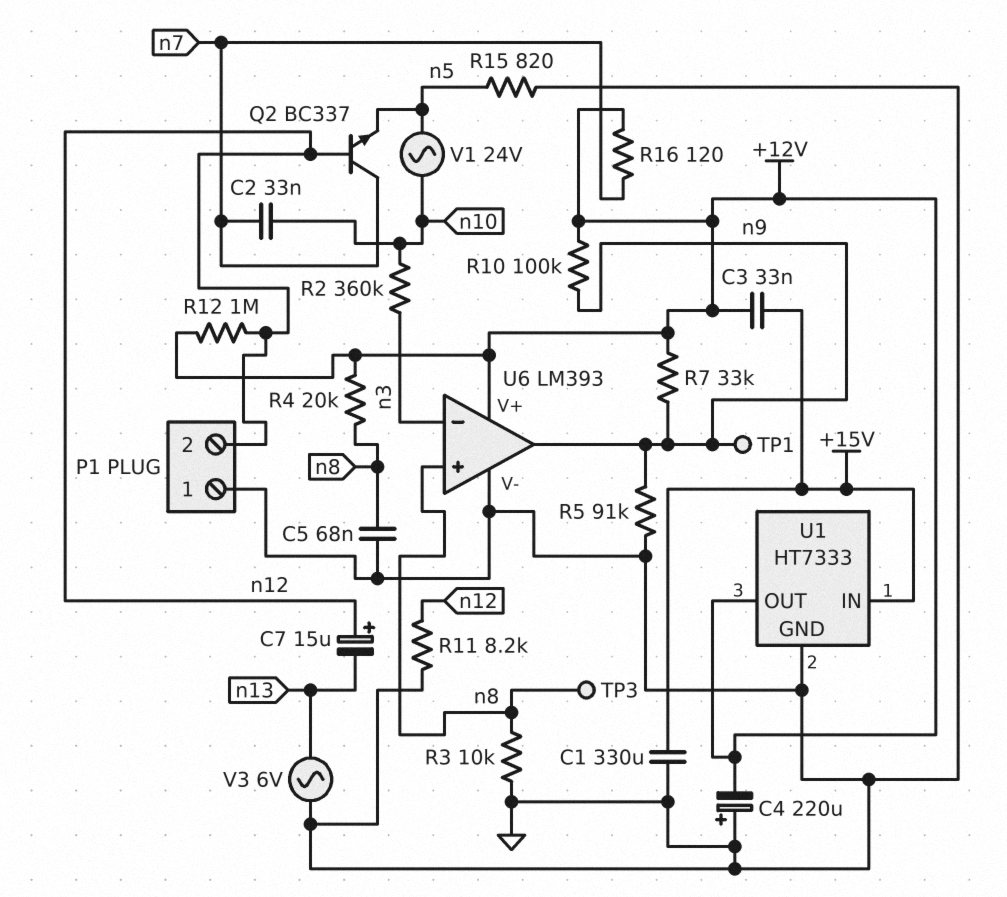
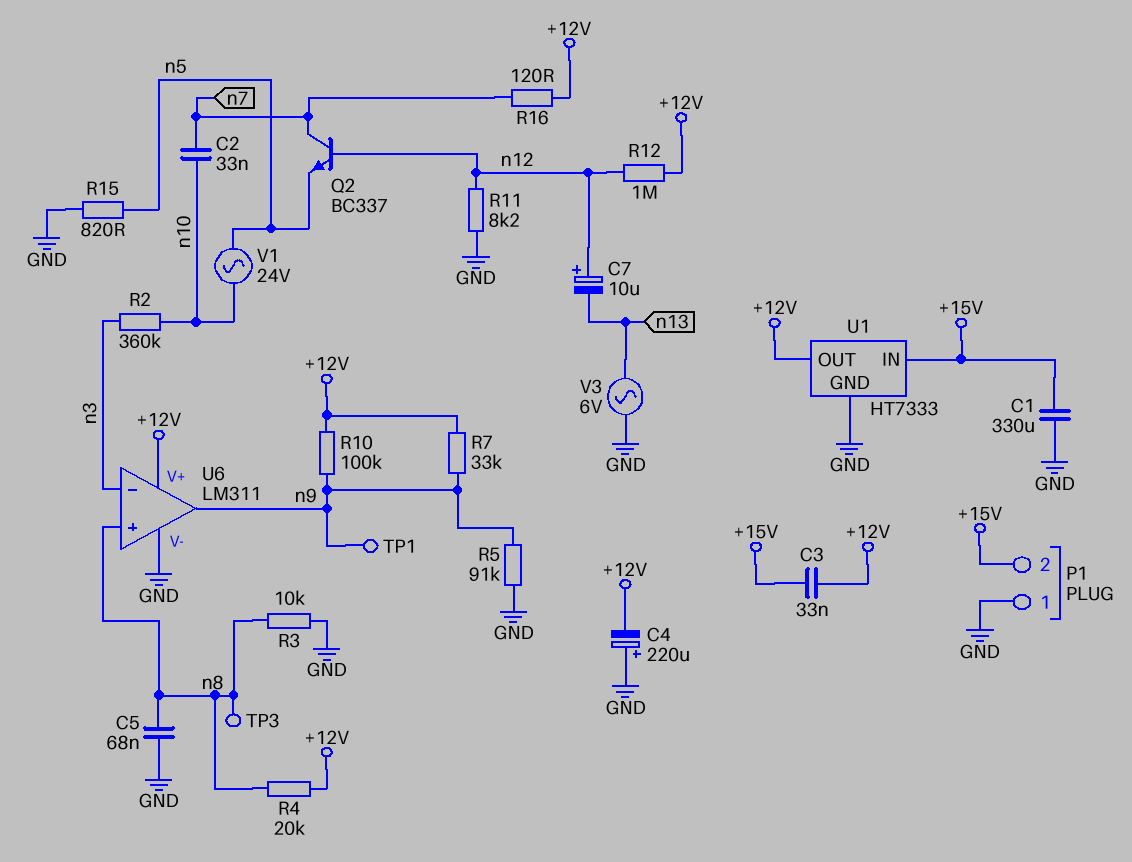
C7: 15uF (plus n12, minus n13) -> 10uF (plus n12, minus n13)
P1 pin 2: n12 -> +15V
U6: LM393 -> LM311

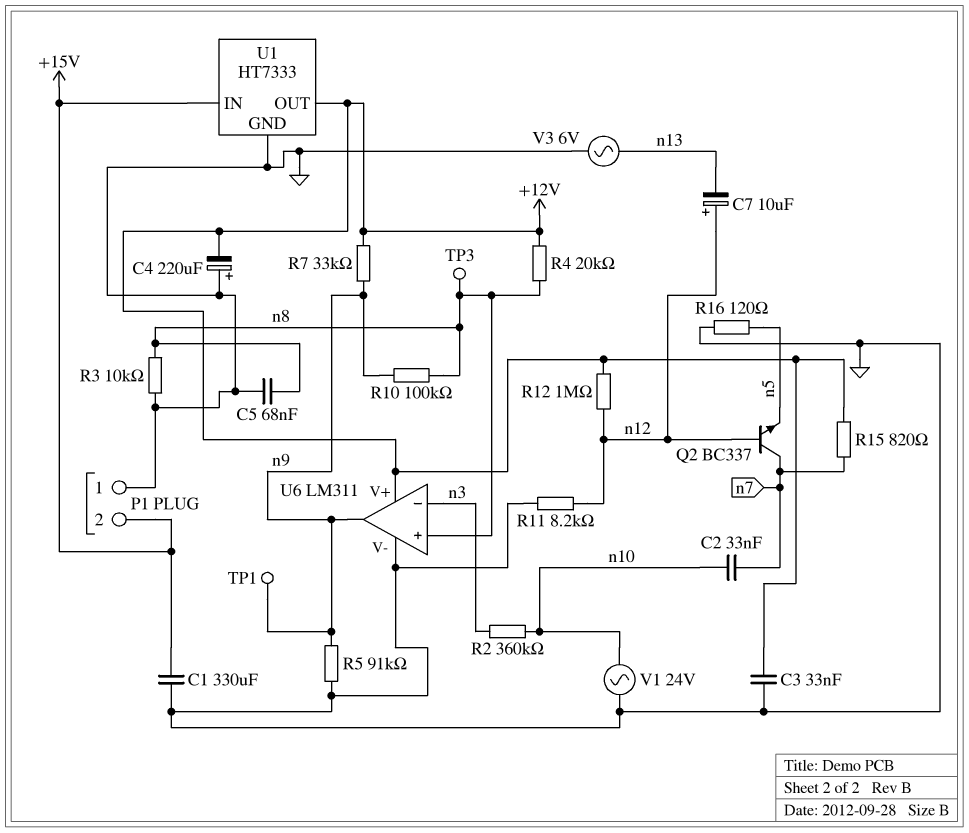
C3: 33nF (+12V, +15V) -> 33nF (+12V, GND)
R10: 100k (+12V, n9) -> 100k (n8, n9)
R15: 820 (GND, n5) -> 820 (+12V, n7)
R16: 120 (+12V, n7) -> 120 (GND, n5)
V1: AC 24V (n5, n10) -> AC 24V (GND, n10)

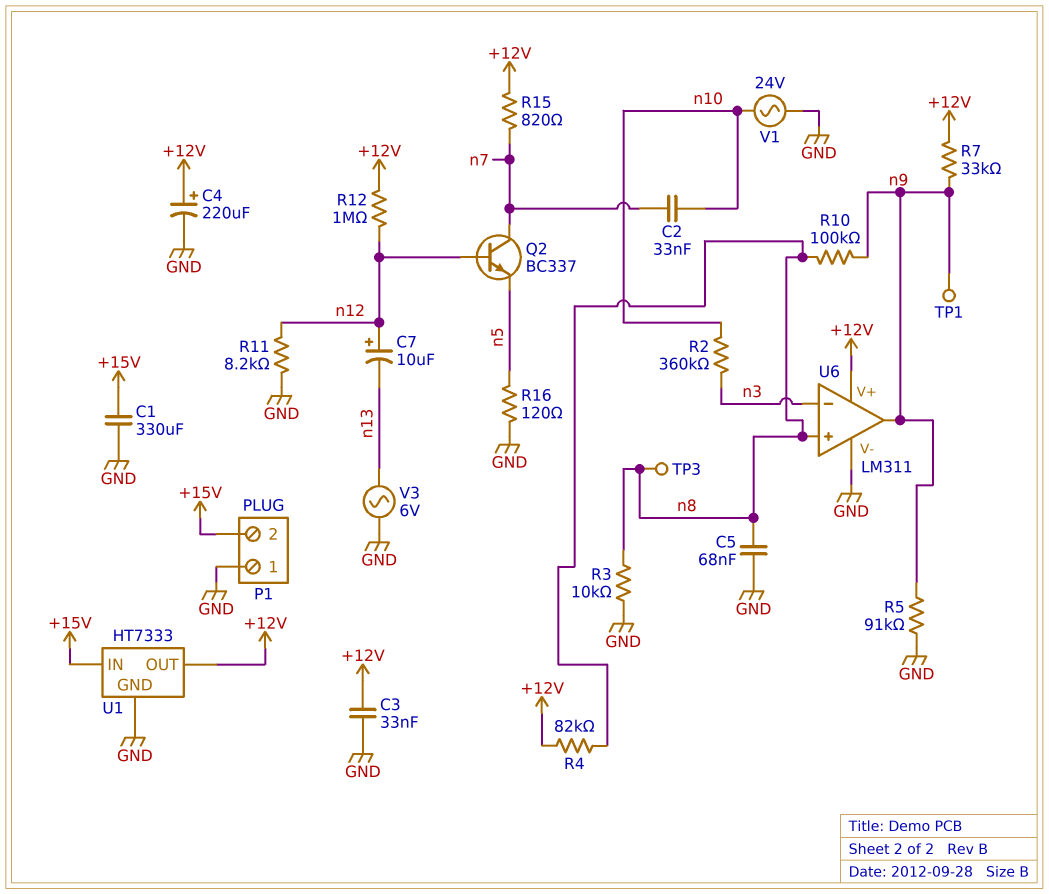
C4: 220uF (plus GND, minus +12V) -> 220uF (plus +12V, minus GND)
R4: 20k (+12V, n8) -> 82k (+12V, n8)

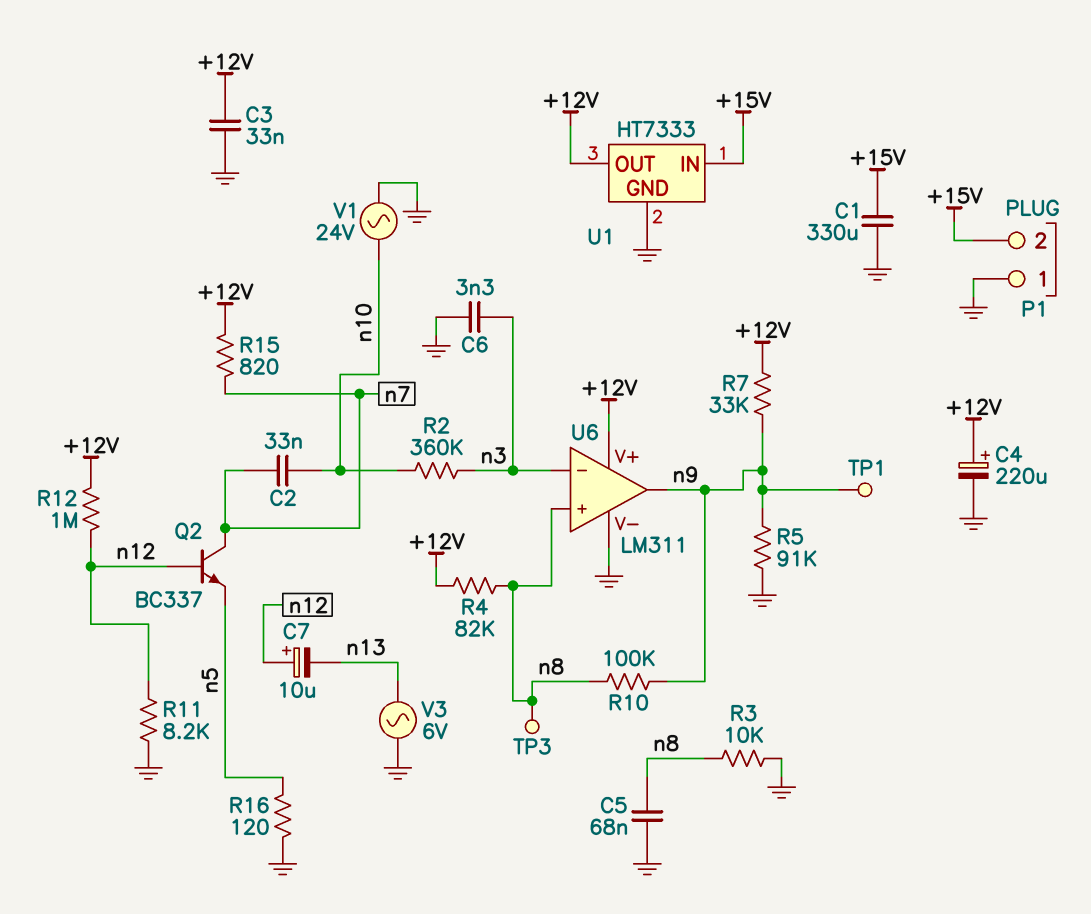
C6: none -> 3.3nF (GND, n3)

